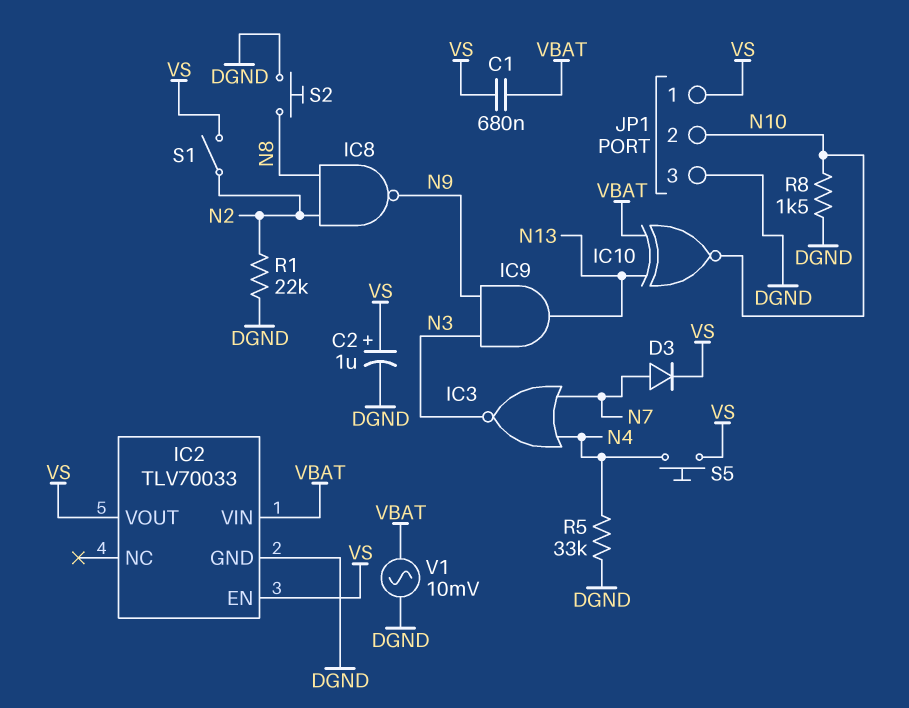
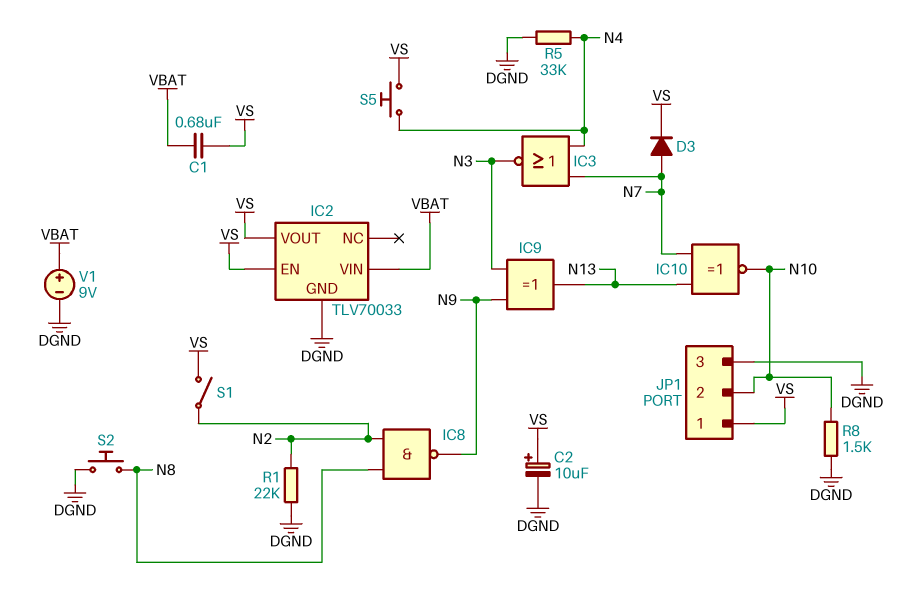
C2: 1uF (plus VS, minus DGND) -> 10uF (plus VS, minus DGND)
IC9: AND (in N3, in N9, out N13) -> XOR (in N3, in N9, out N13)
IC10: XNOR (in N13, in VBAT, out N10) -> XNOR (in N7, in N13, out N10)
V1: AC 10mV (DGND, VBAT) -> 9V (plus VBAT, minus DGND)

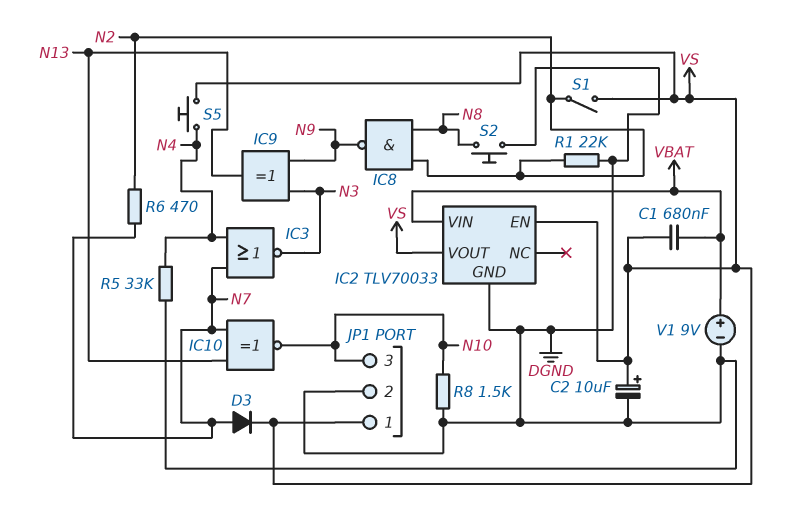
JP1 pin 2: N10 -> DGND
JP1 pin 3: DGND -> N10
R6: none -> 470 (N2, N7)

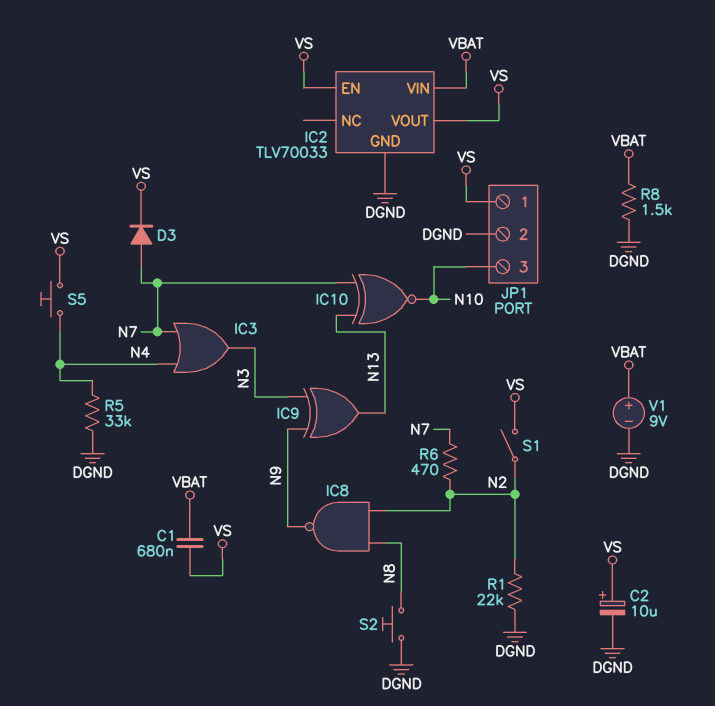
IC3: NOR (in N4, in N7, out N3) -> OR (in N4, in N7, out N3)
R8: 1.5k (DGND, N10) -> 1.5k (DGND, VBAT)

